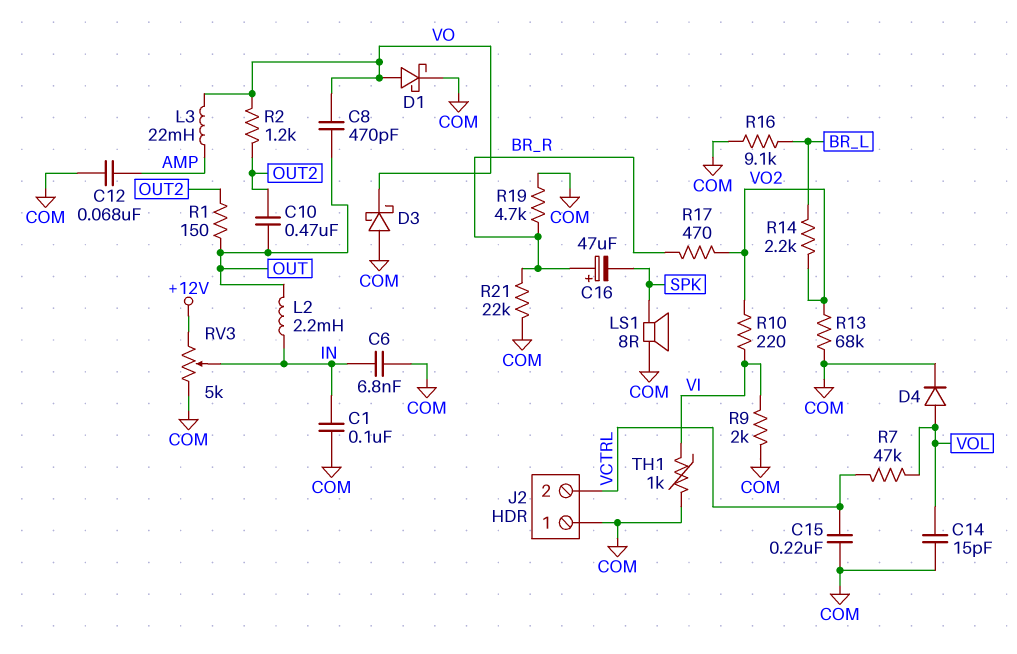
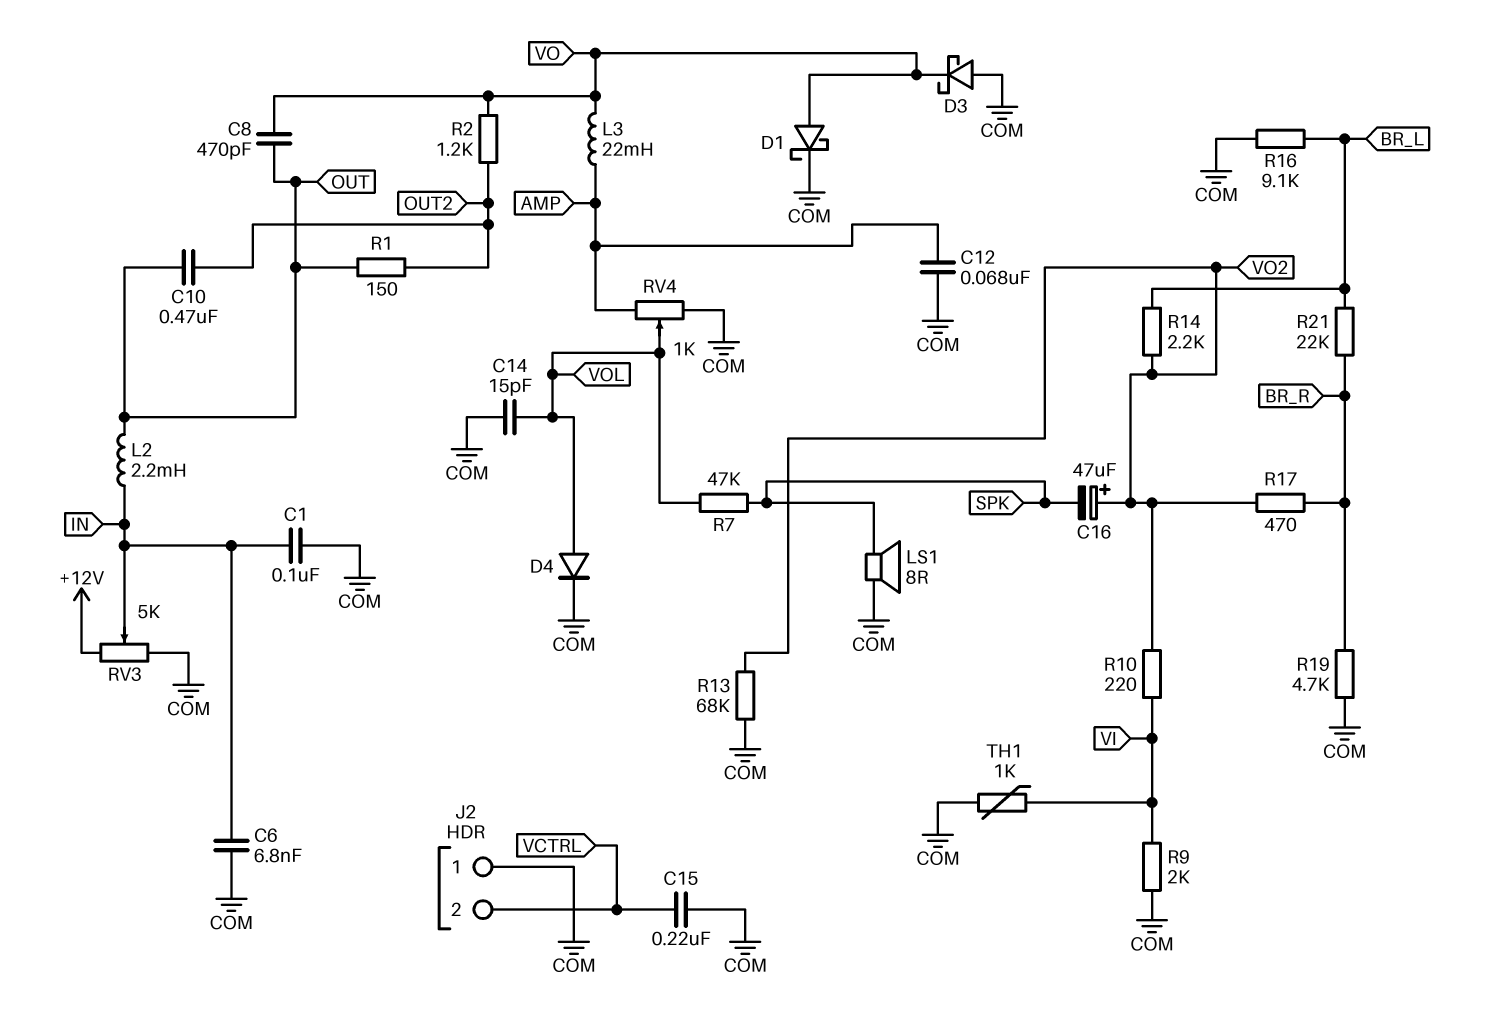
C16: 47uF (plus BR_R, minus SPK) -> 47uF (plus VO2, minus SPK)
R7: 47k (VCTRL, VOL) -> 47k (SPK, VOL)
R21: 22k (BR_R, COM) -> 22k (BR_L, BR_R)
RV4: none -> 1k (AMP, COM, wiper VOL)

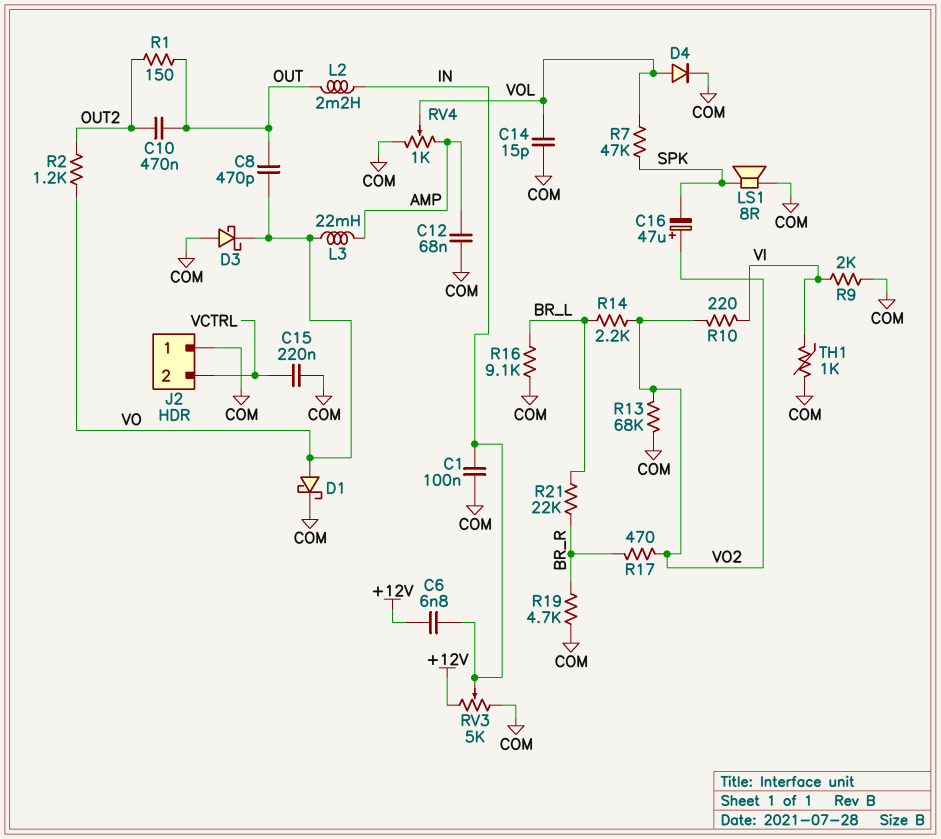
C6: 6.8nF (COM, IN) -> 6.8nF (+12V, IN)

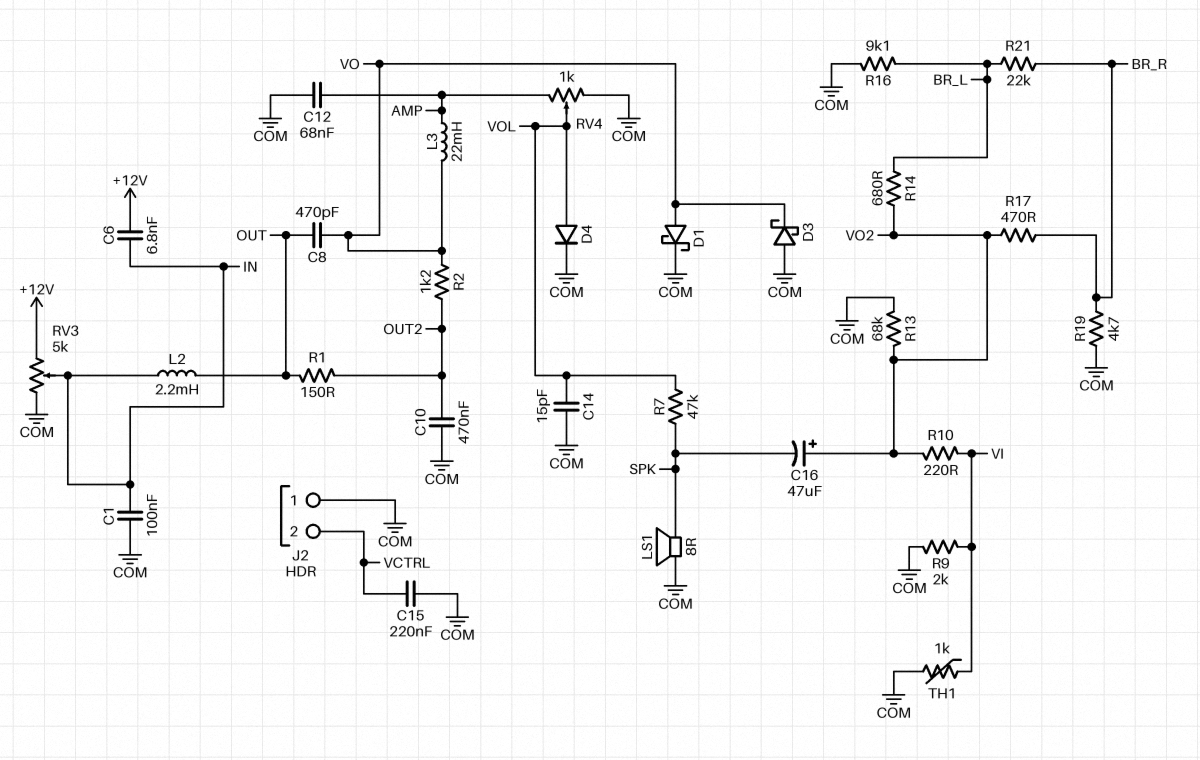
C10: 470nF (OUT, OUT2) -> 470nF (COM, OUT2)
R14: 2.2k (BR_L, VO2) -> 680 (BR_L, VO2)

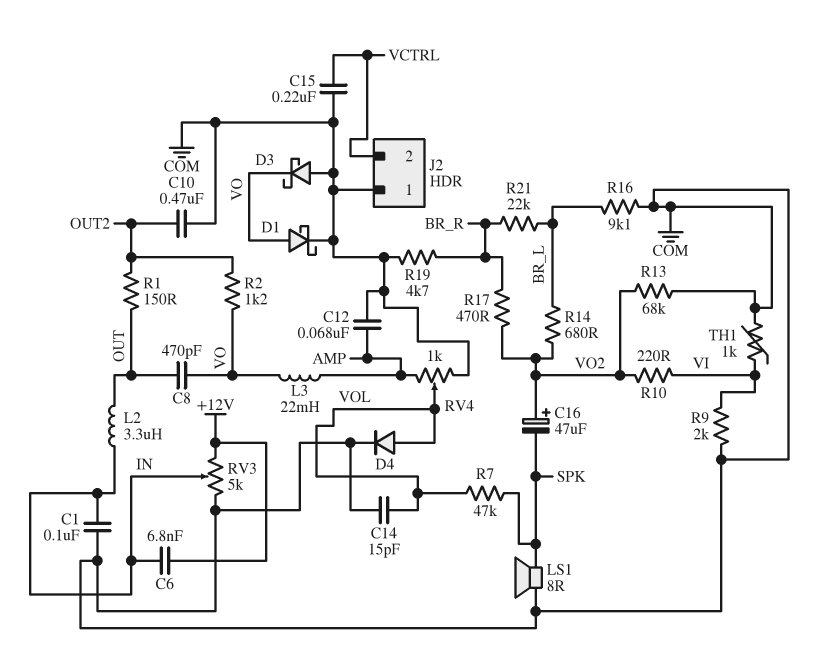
L2: 2.2mH (IN, OUT) -> 3.3uH (IN, OUT)

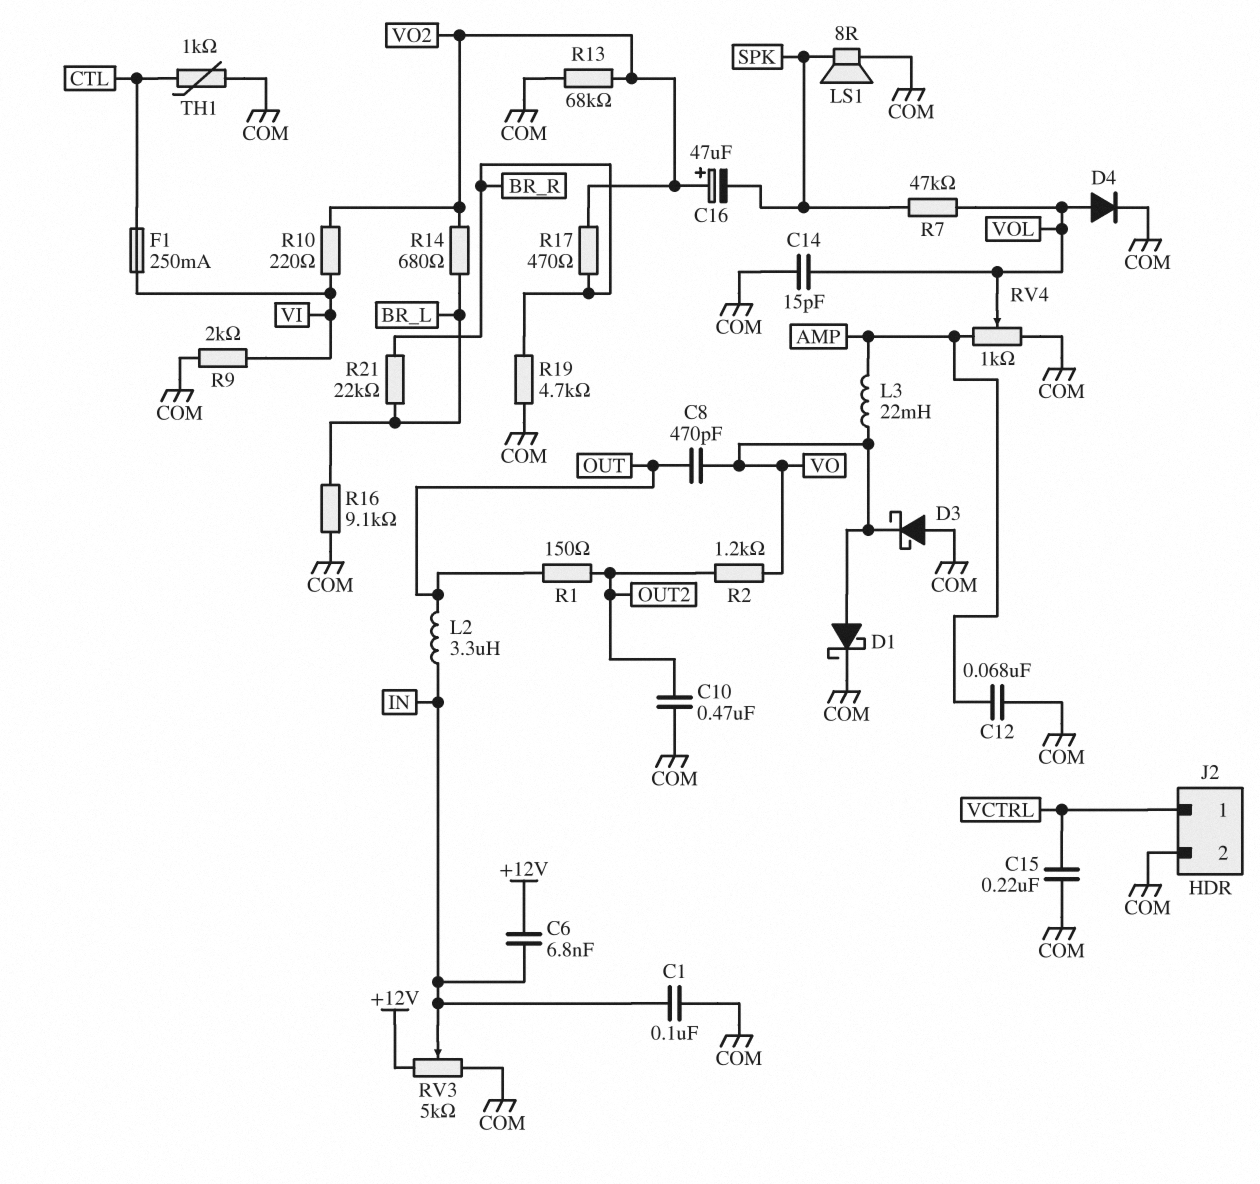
F1: none -> 250mA (CTL, VI)
J2 pin 1: COM -> VCTRL
J2 pin 2: VCTRL -> COM
TH1: 1k (COM, VI) -> 1k (COM, CTL)

